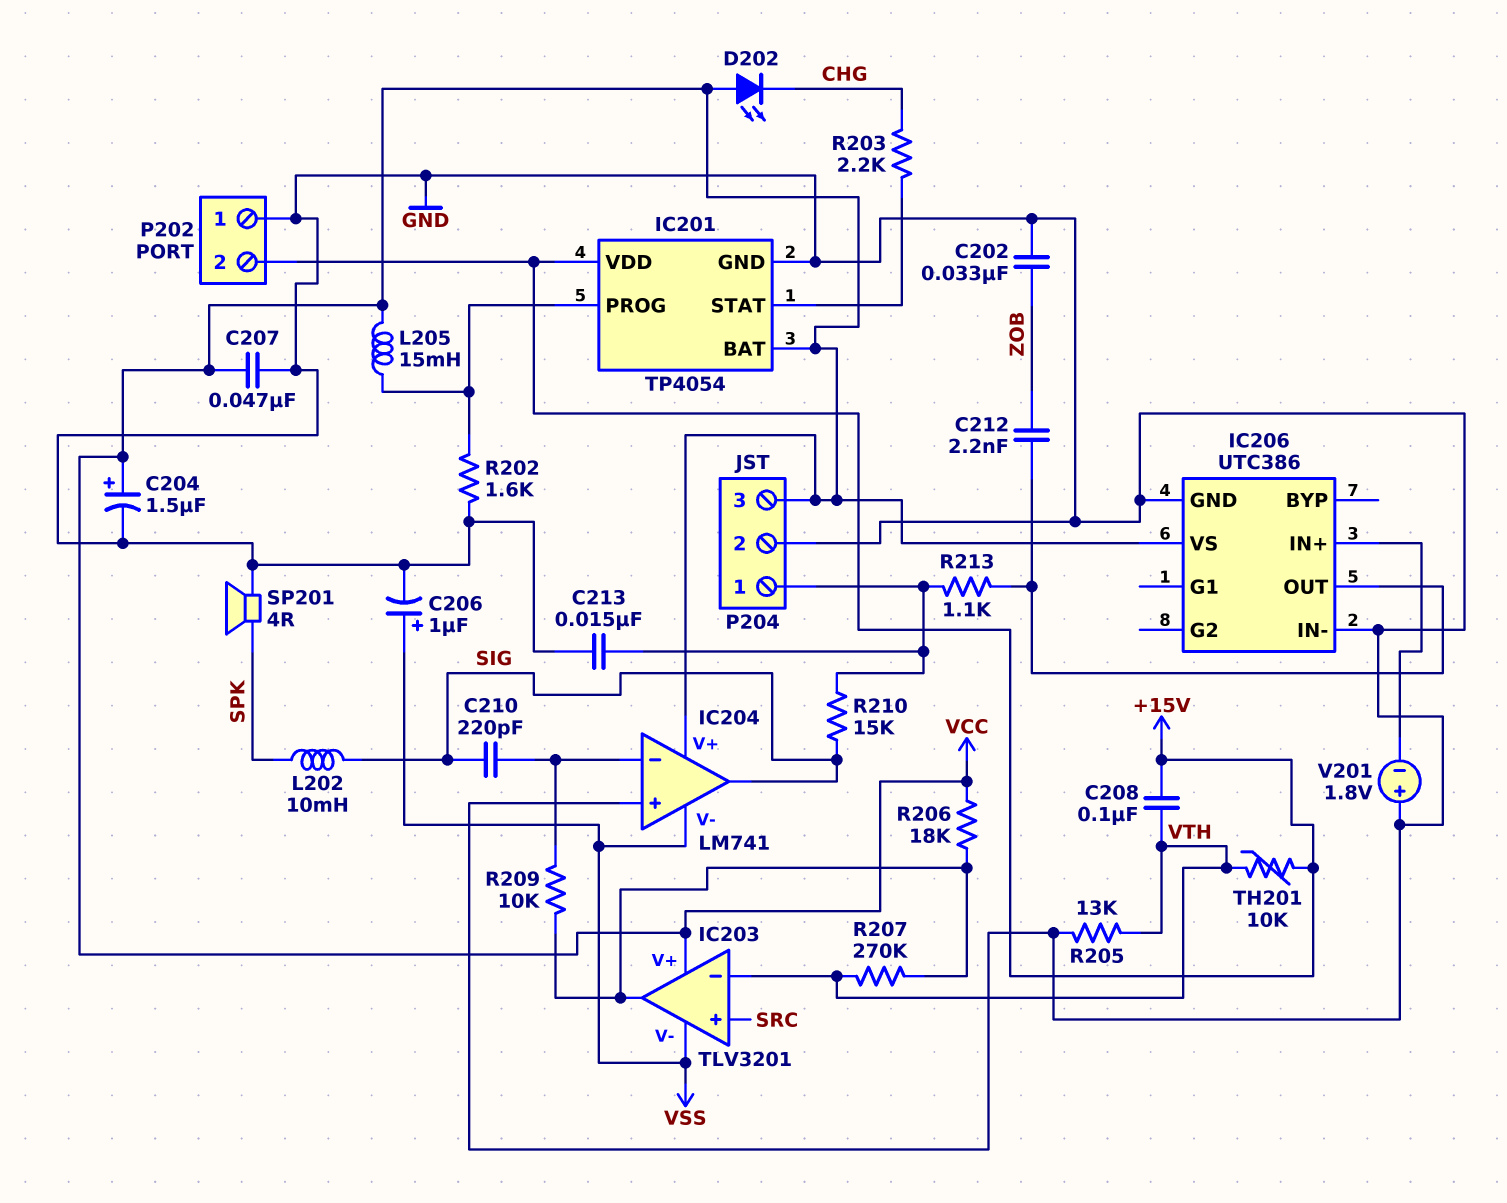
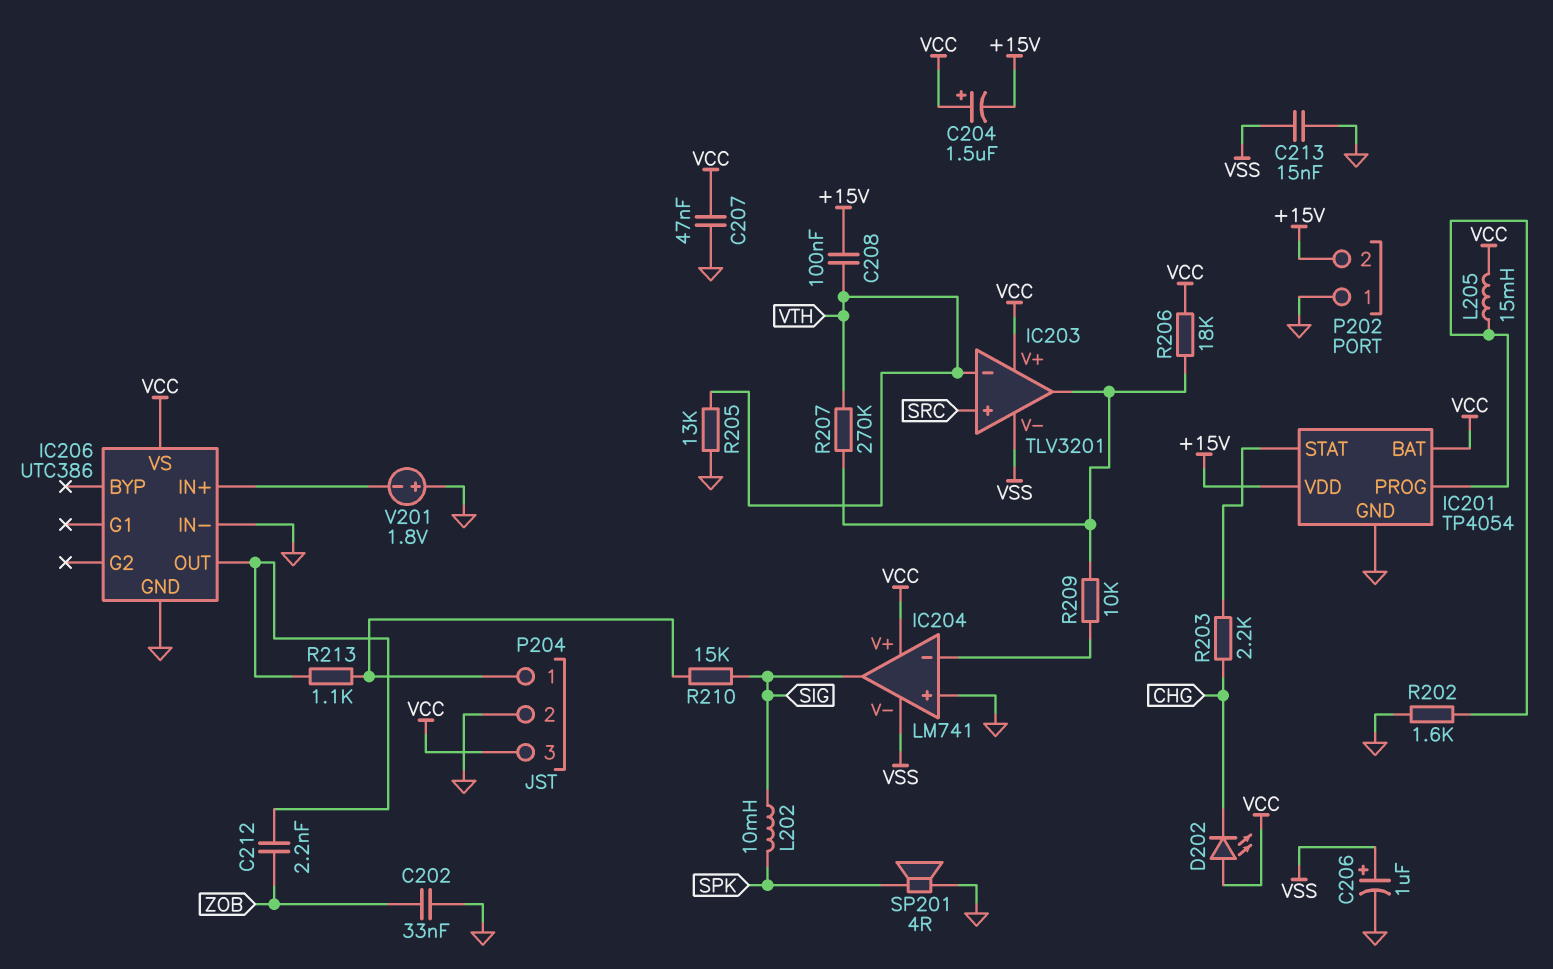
C204: 1.5uF (plus VCC, minus GND) -> 1.5uF (plus VCC, minus +15V)
C210: 220pF (IC204/in-, SIG) -> none
C213: 15nF (GND, P204/1) -> 15nF (GND, VSS)
TH201: 10k (+15V, VTH) -> none

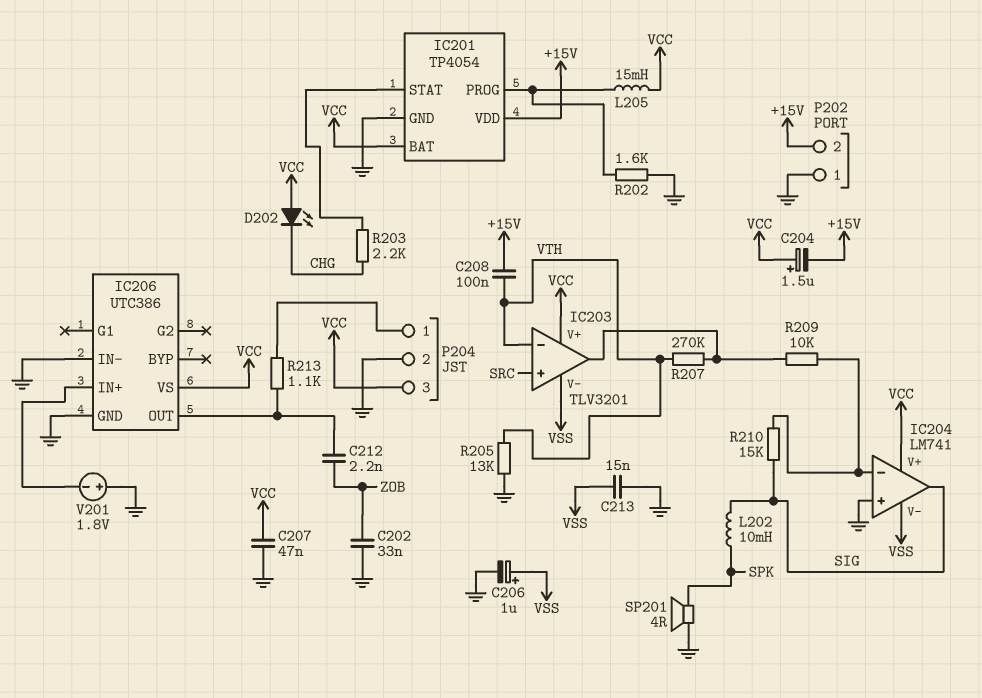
R206: 18k (IC203/out, VCC) -> none
R210: 15k (P204/1, SIG) -> 15k (IC204/in-, SIG)

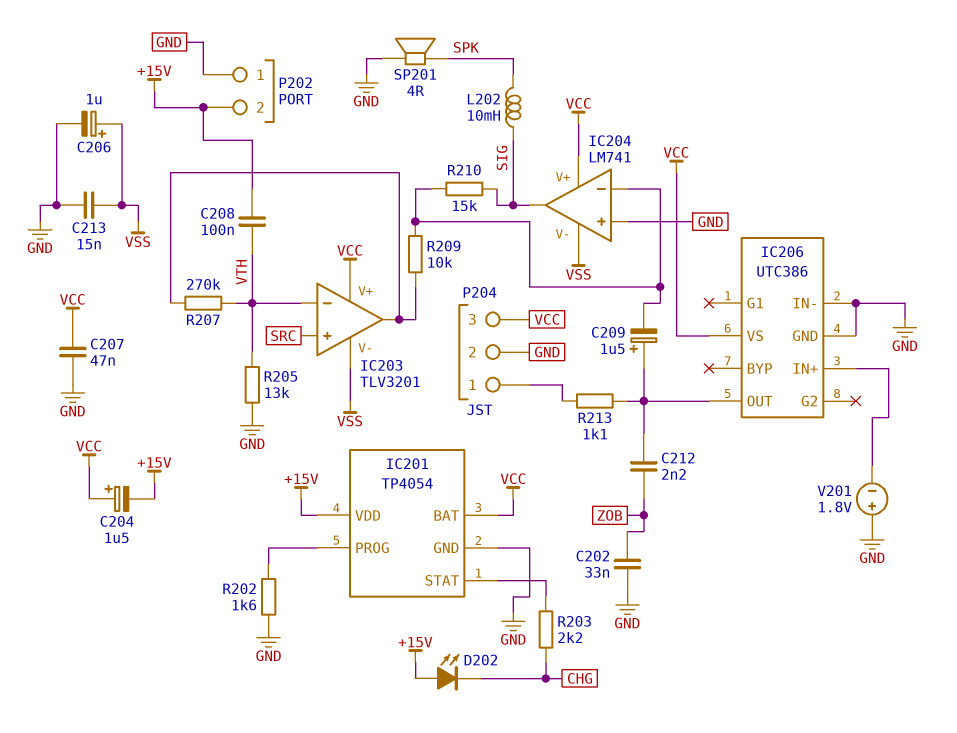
C209: none -> 1.5uF (plus IC206/OUT, minus IC204/in-)
D202: LED (A VCC, K CHG) -> LED (A +15V, K CHG)
L205: 15mH (IC201/PROG, VCC) -> none

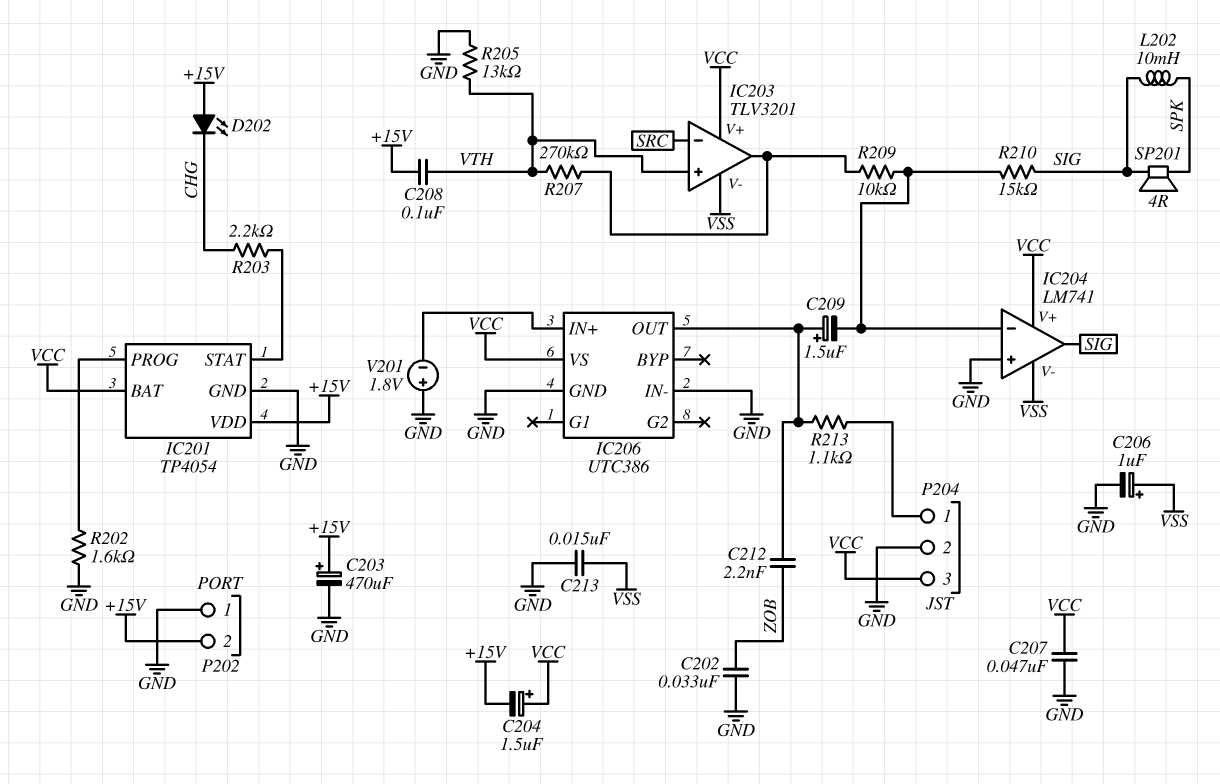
C203: none -> 470uF (plus +15V, minus GND)
IC203 pin in+: SRC -> VTH
IC203 pin in-: VTH -> SRC
SP201: speaker 4R (GND, SPK) -> speaker 4R (SIG, SPK)

